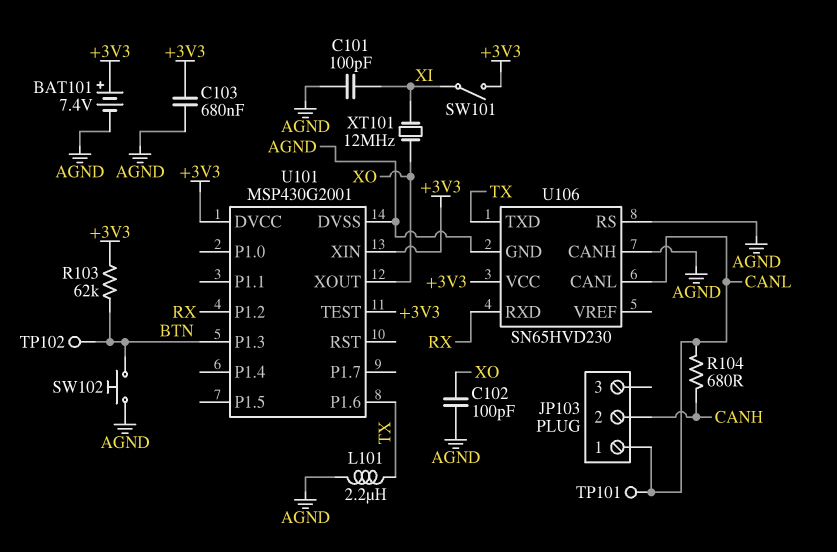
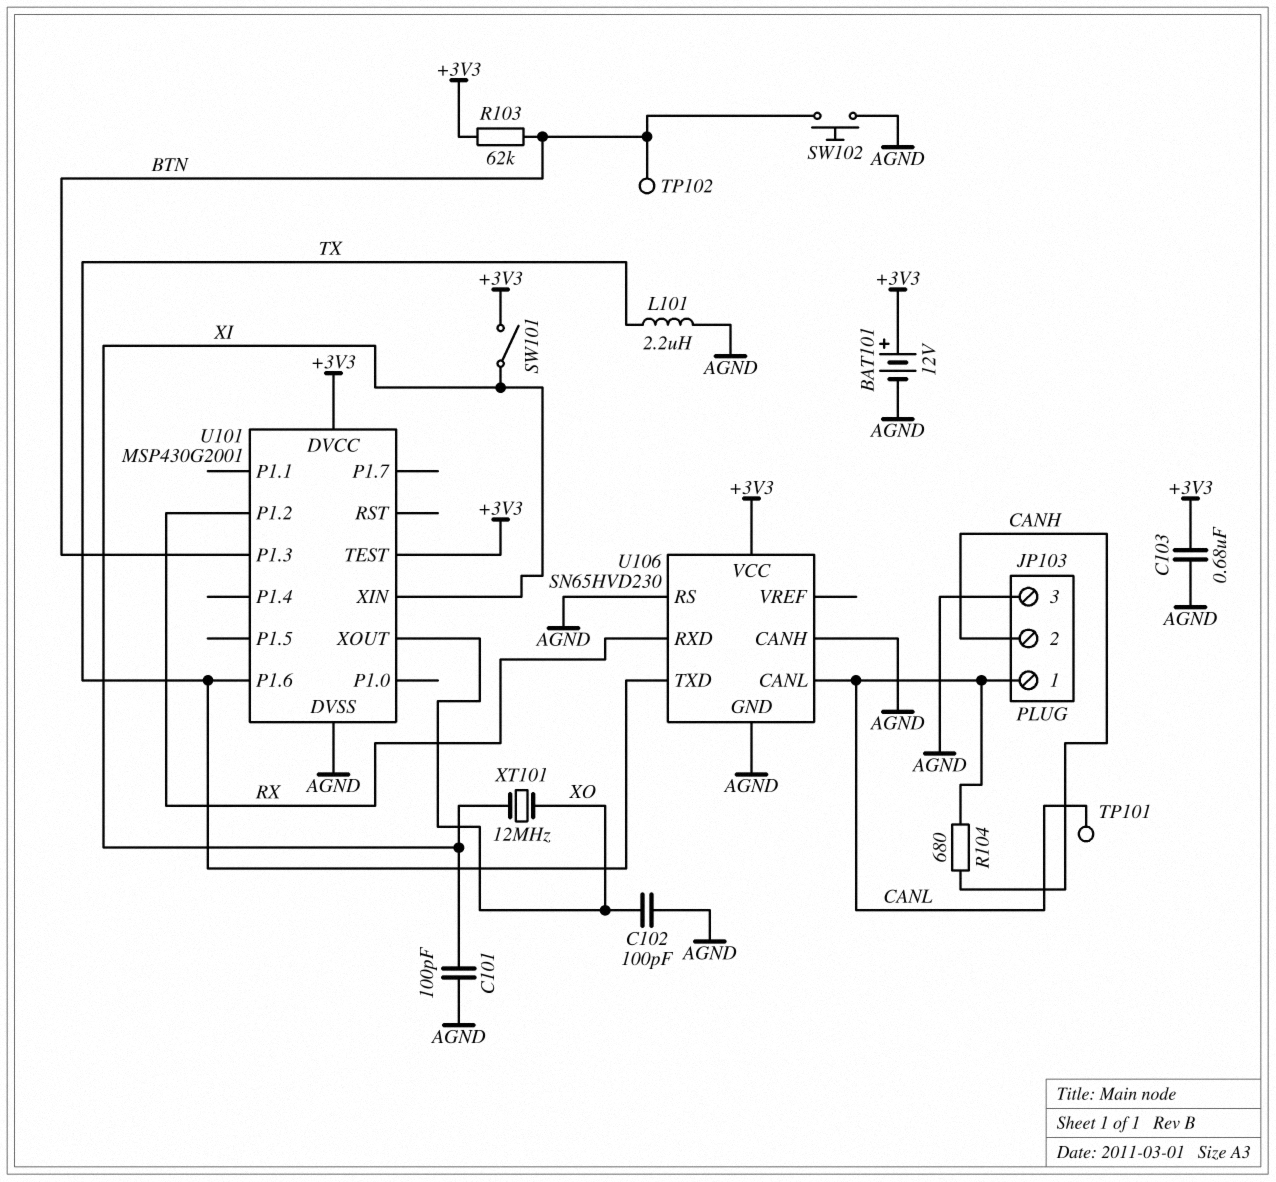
BAT101: 7.4V (plus +3V3, minus AGND) -> 12V (plus +3V3, minus AGND)
JP103 pin 3: none -> AGND
U101 pin XIN: +3V3 -> XI

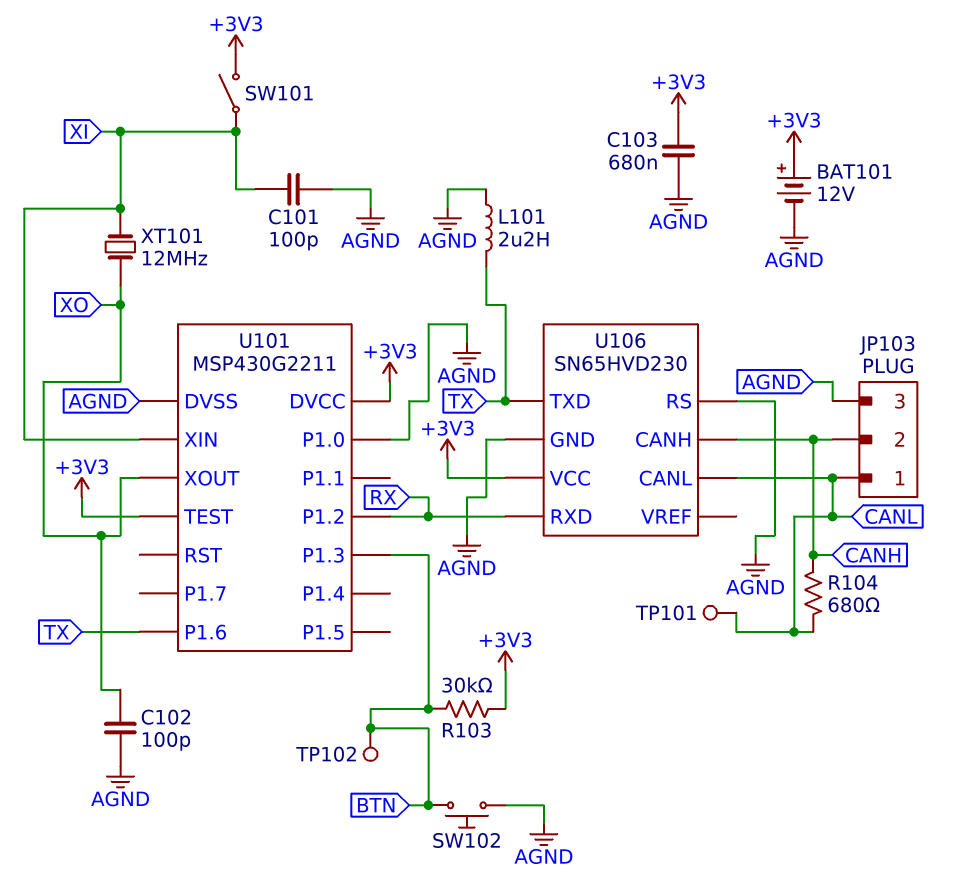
R103: 62k (+3V3, BTN) -> 30k (+3V3, BTN)
U101: MSP430G2001 -> MSP430G2211
U101 pin P1.0: none -> AGND
U106 pin CANH: AGND -> CANH

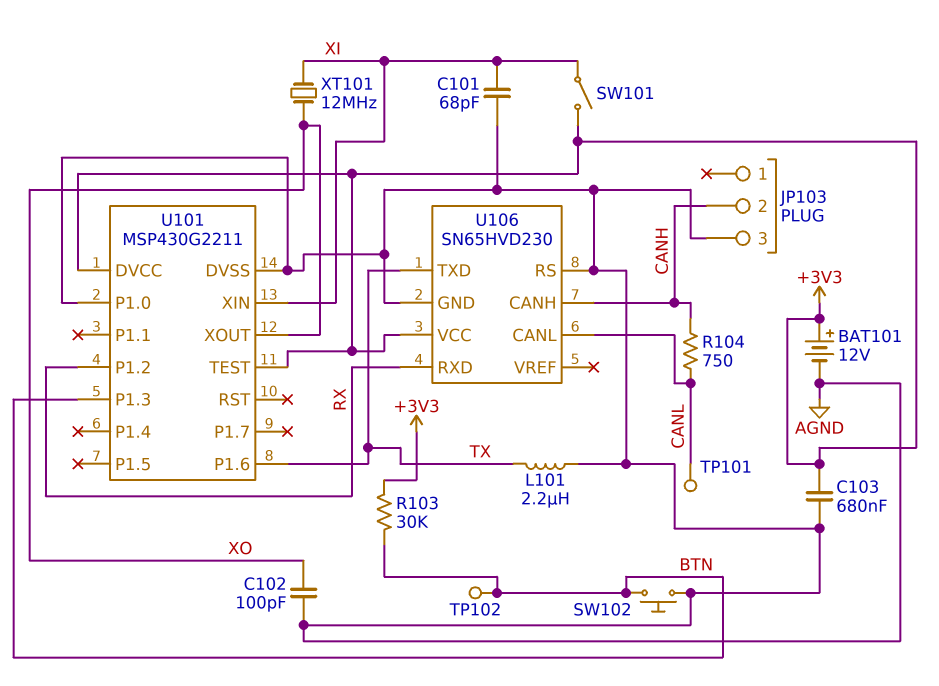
C101: 100pF (AGND, XI) -> 68pF (AGND, XI)
JP103 pin 1: CANL -> none
R104: 680 (CANH, CANL) -> 750 (CANH, CANL)

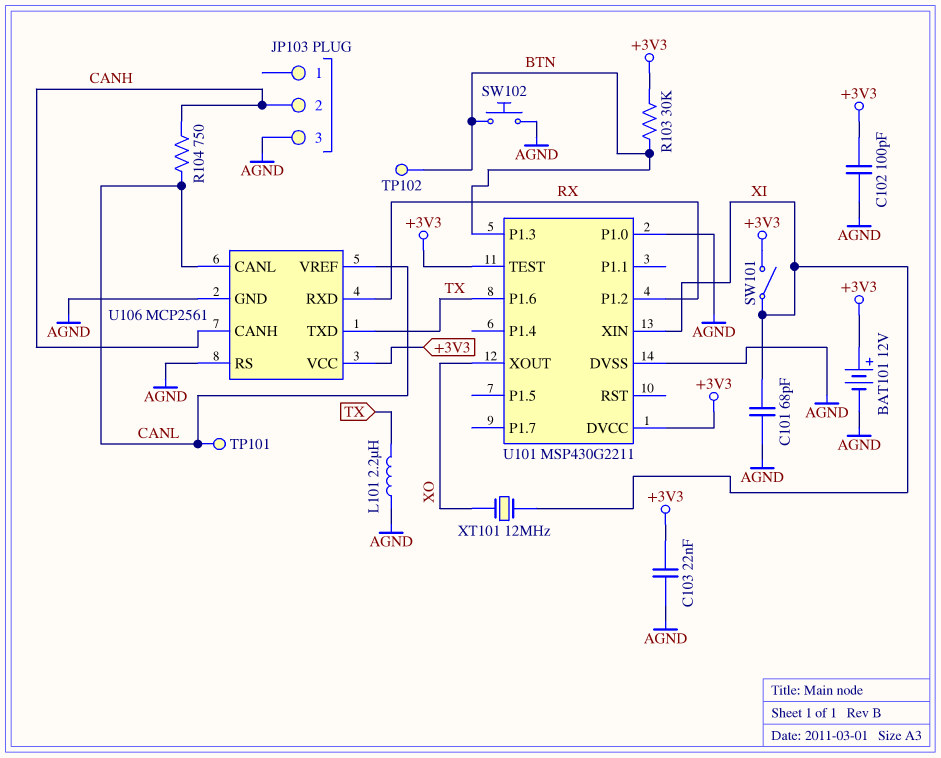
C102: 100pF (AGND, XO) -> 100pF (+3V3, AGND)
C103: 680nF (+3V3, AGND) -> 22nF (+3V3, AGND)
U106: SN65HVD230 -> MCP2561
U106 pin VREF: none -> CANL

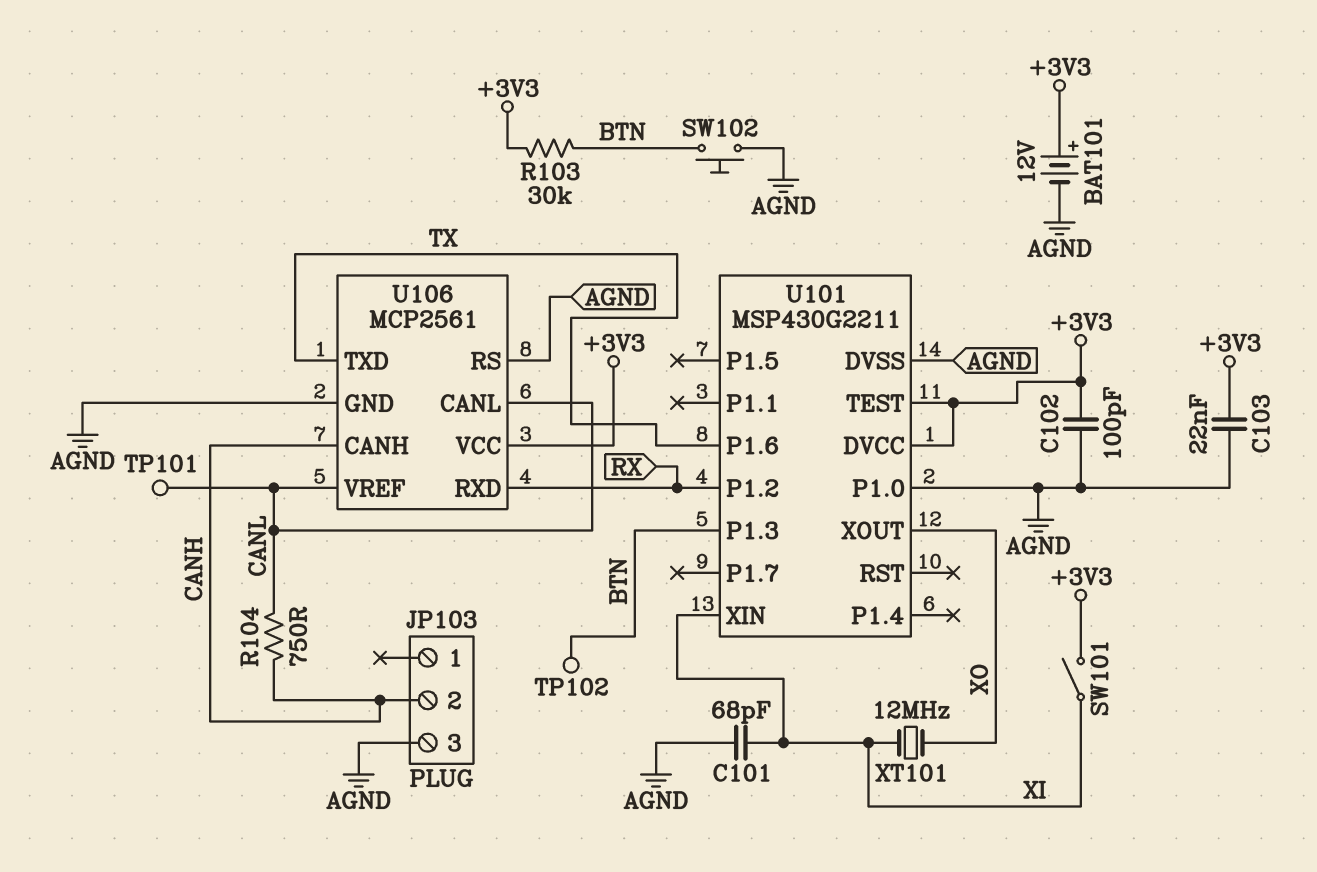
L101: 2.2uH (AGND, TX) -> none

